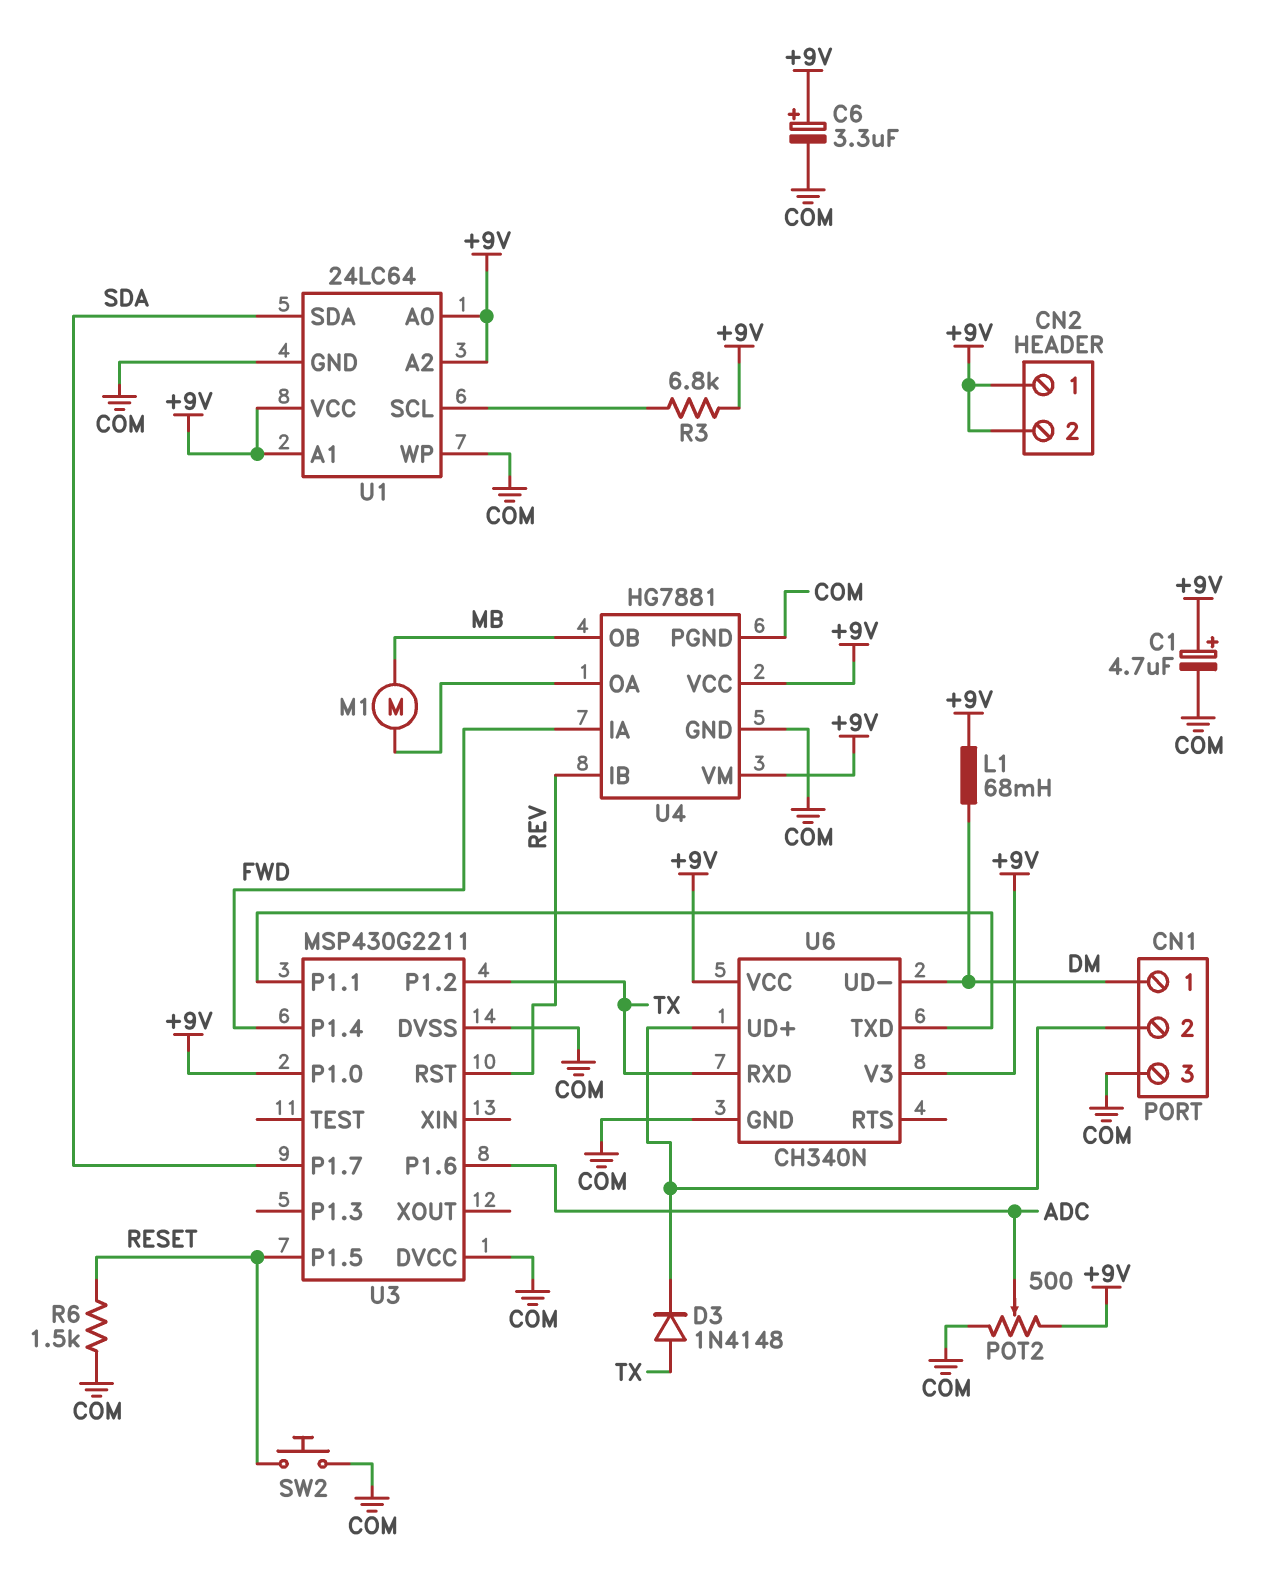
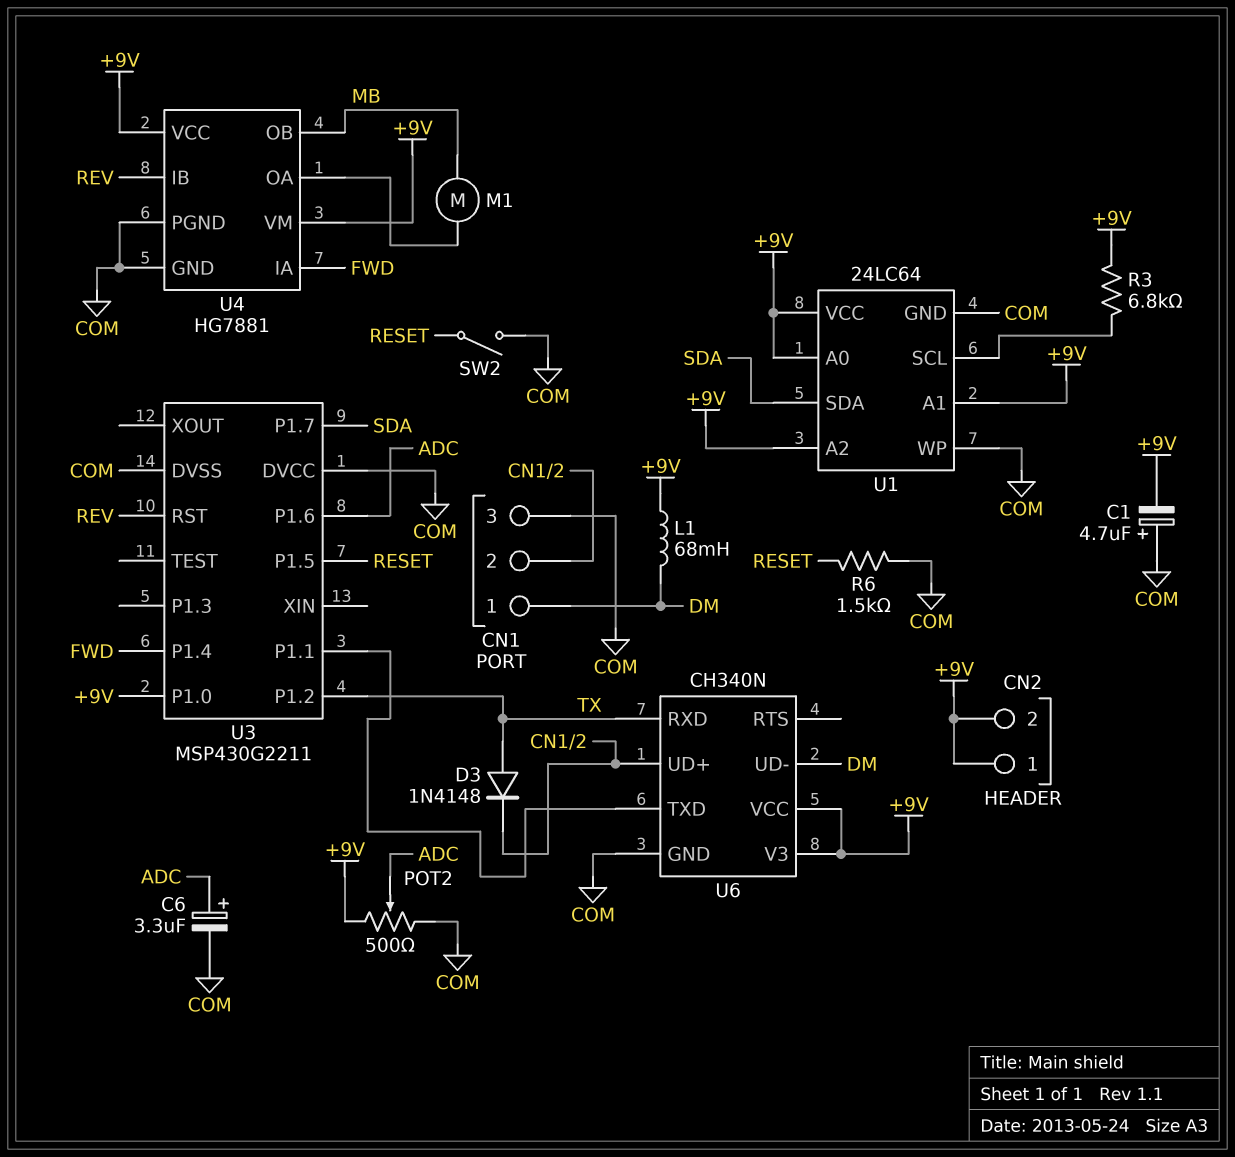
C1: 4.7uF (plus +9V, minus COM) -> 4.7uF (plus COM, minus +9V)
C6: 3.3uF (plus +9V, minus COM) -> 3.3uF (plus ADC, minus COM)
SW2: button (COM, RESET) -> switch (COM, RESET)

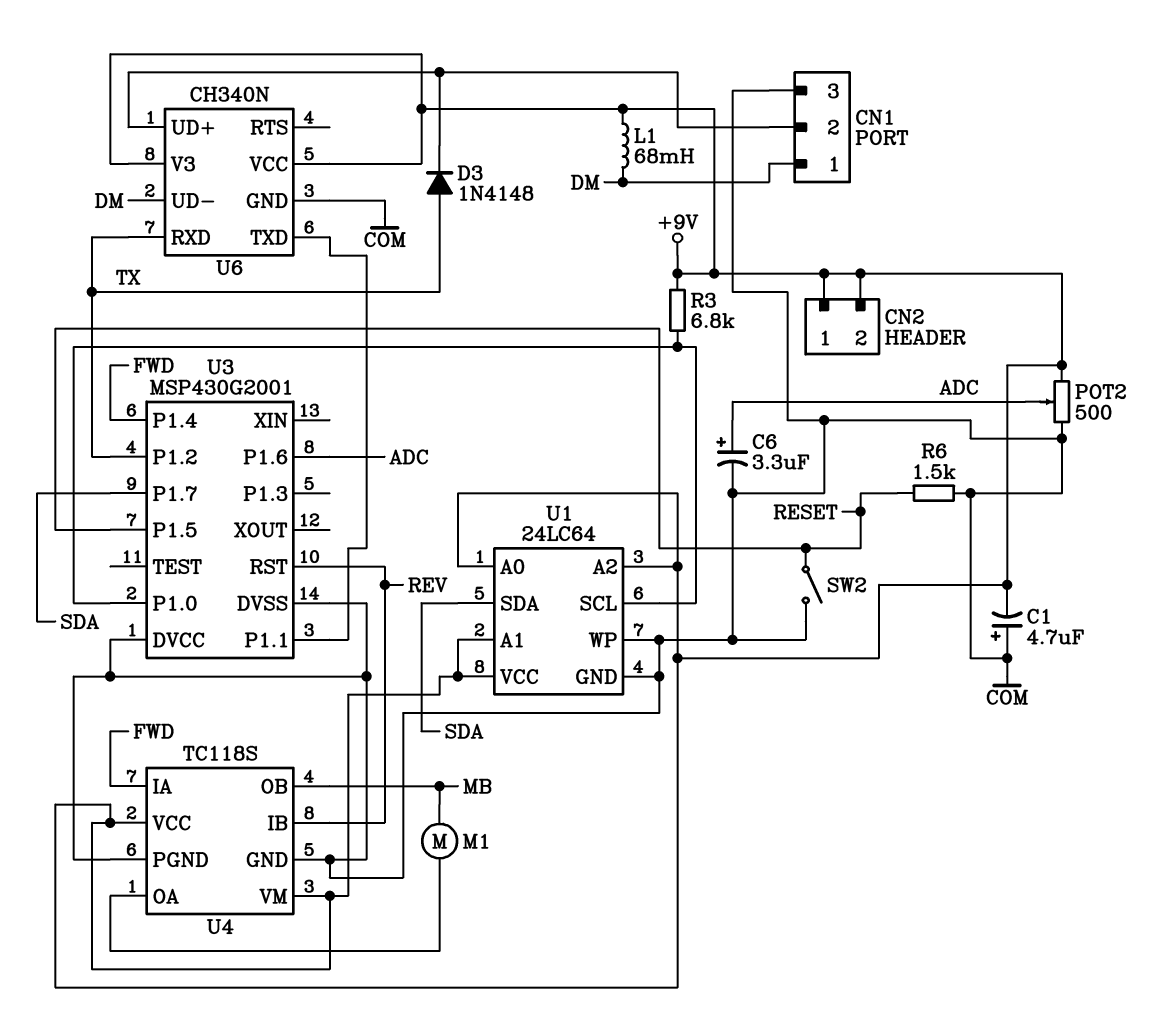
U3: MSP430G2211 -> MSP430G2001
U3 pin P1.0: +9V -> U1/SCL
U4: HG7881 -> TC118S

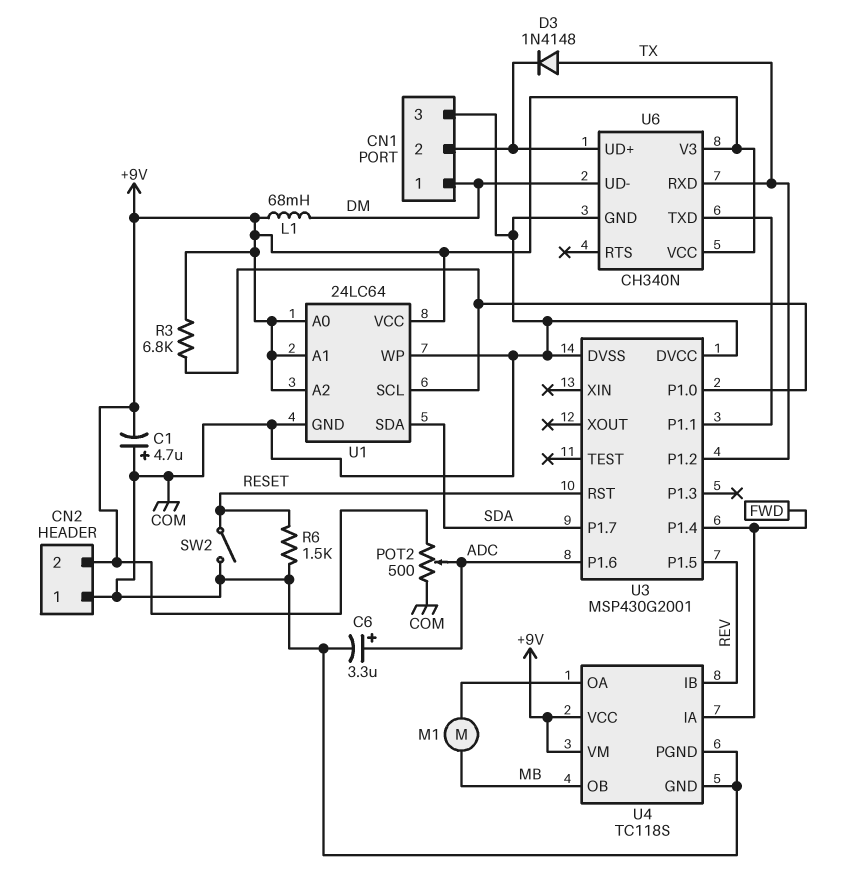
CN2 pin 1: +9V -> COM
U3 pin P1.5: RESET -> REV
U3 pin RST: REV -> RESET

